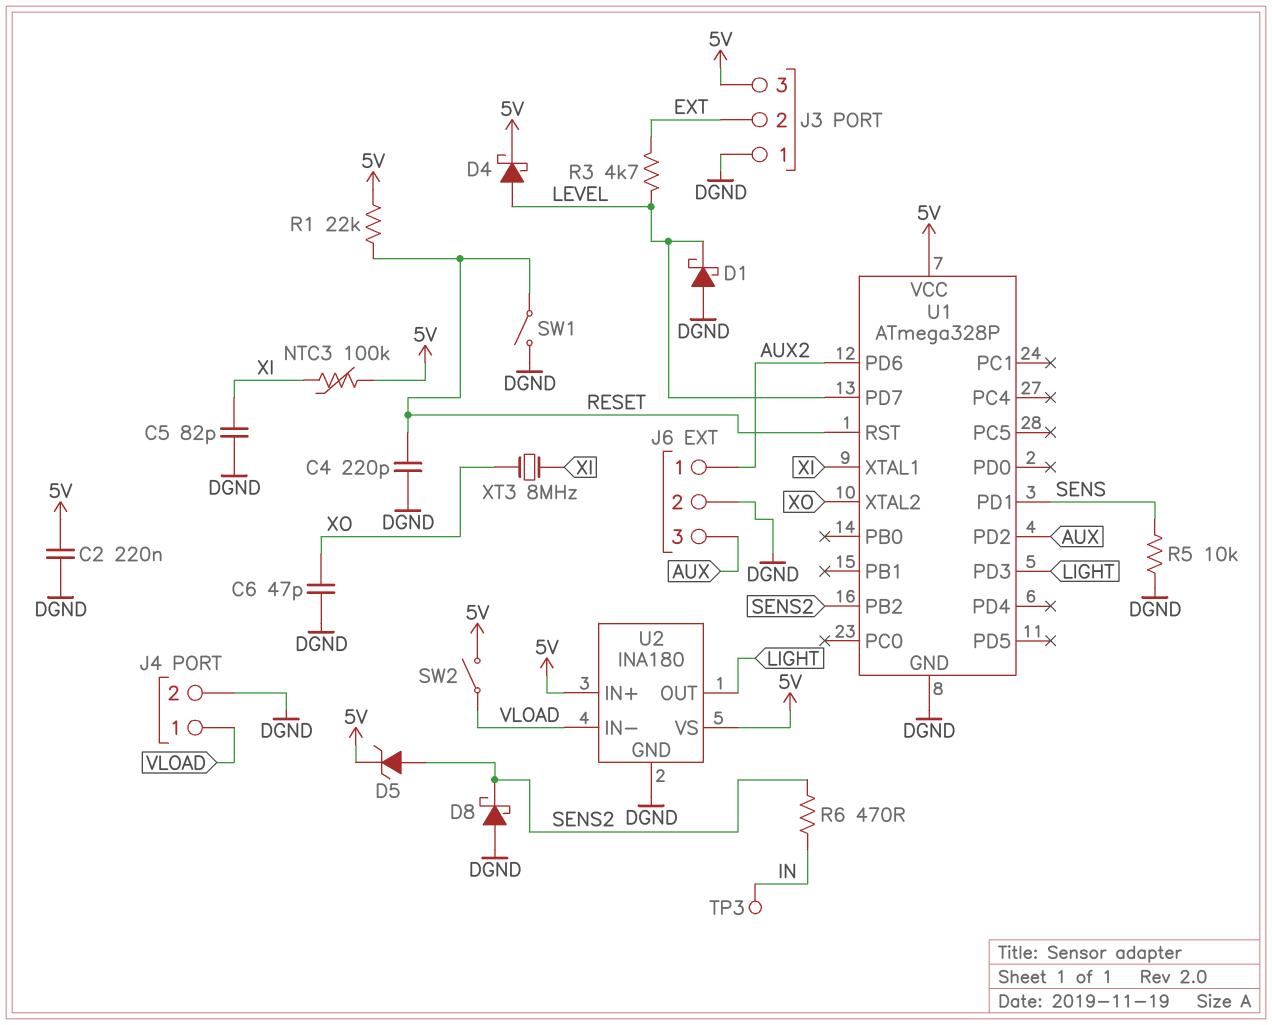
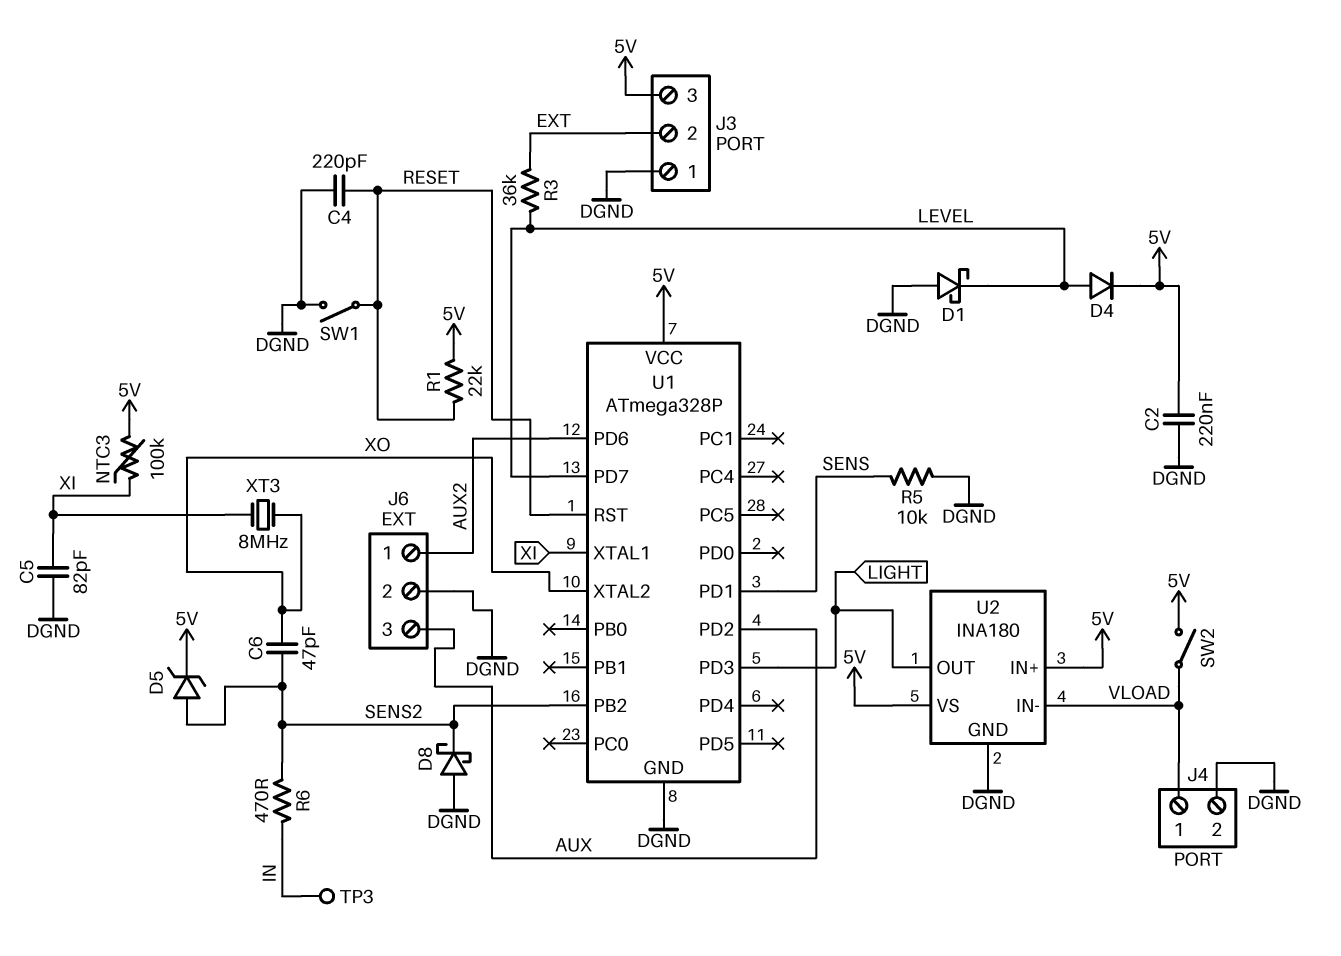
C6: 47pF (DGND, XO) -> 47pF (SENS2, XO)
D4: schottky (A LEVEL, K 5V) -> diode (A LEVEL, K 5V)
R3: 4.7k (EXT, LEVEL) -> 36k (EXT, LEVEL)

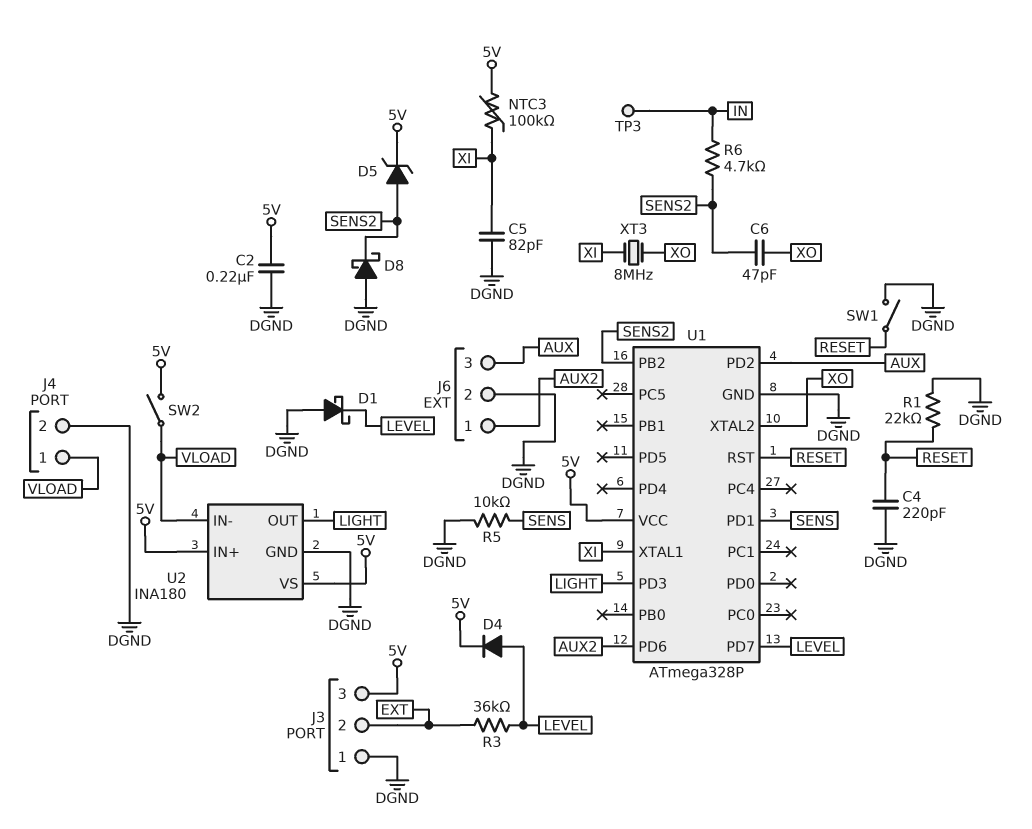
R1: 22k (5V, RESET) -> 22k (DGND, RESET)
R6: 470 (IN, SENS2) -> 4.7k (IN, SENS2)

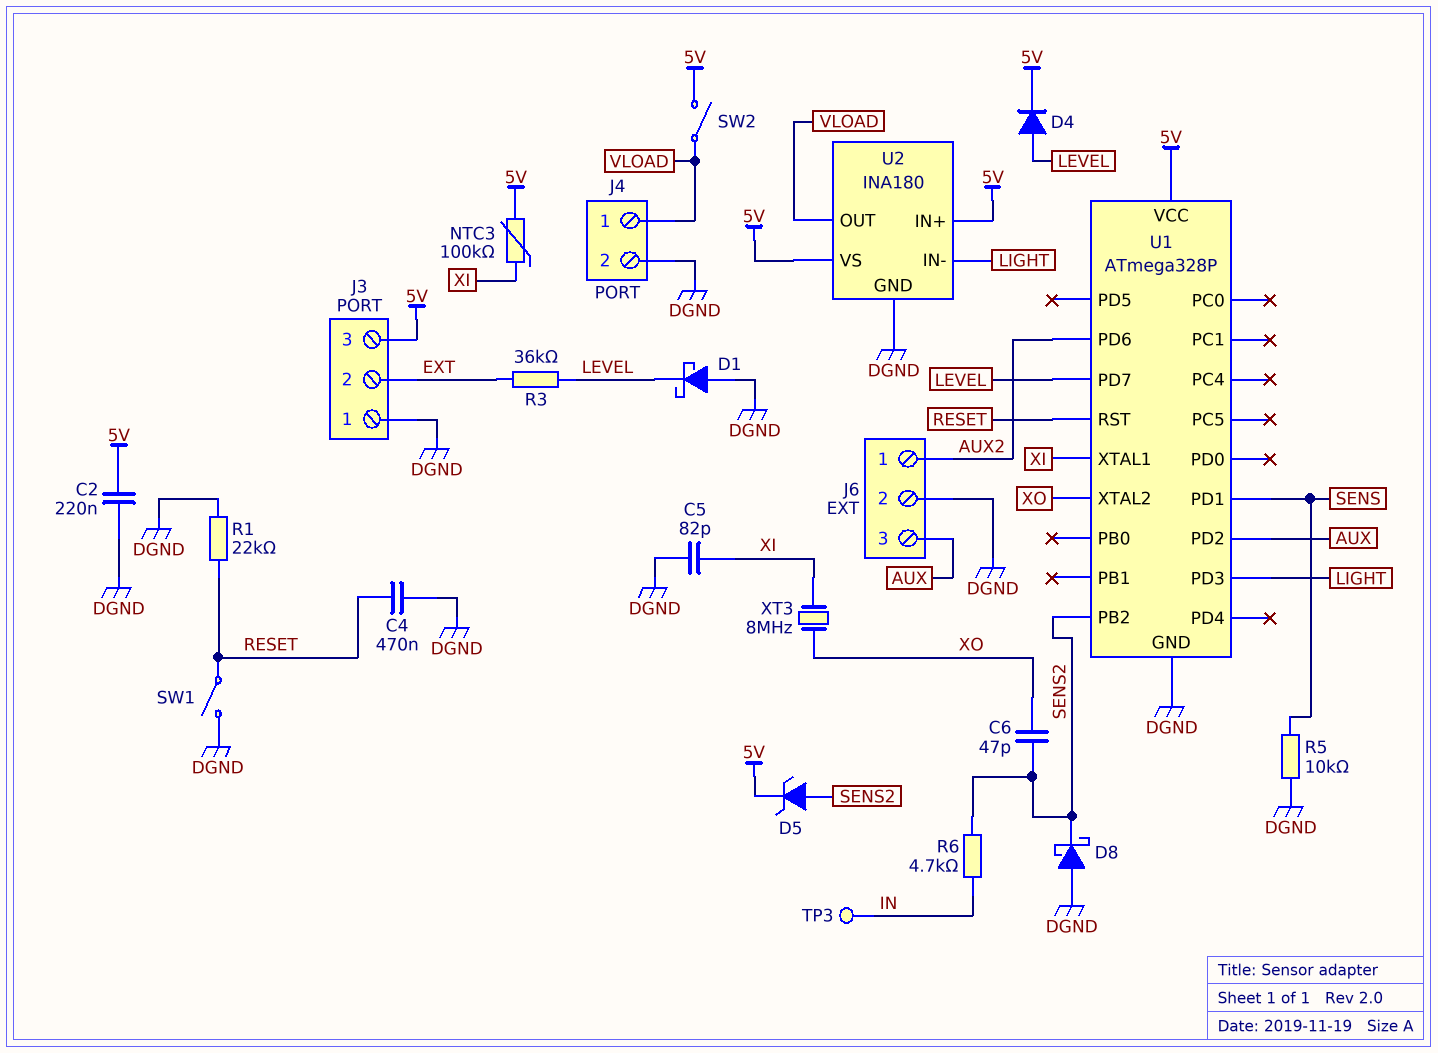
C4: 220pF (DGND, RESET) -> 470nF (DGND, RESET)
U2 pin IN-: VLOAD -> LIGHT
U2 pin OUT: LIGHT -> VLOAD

